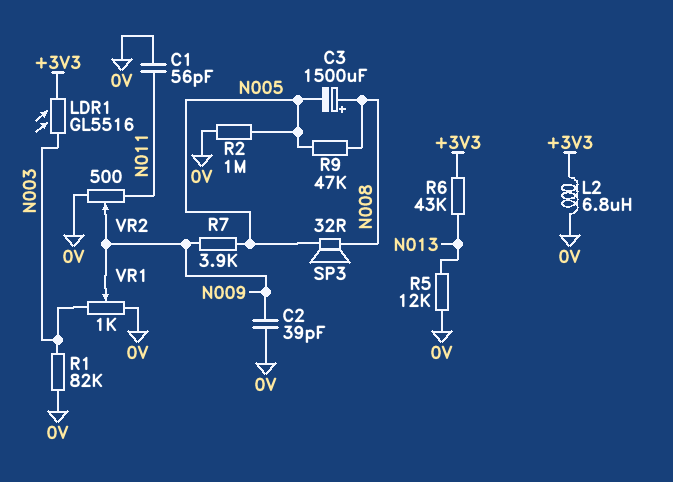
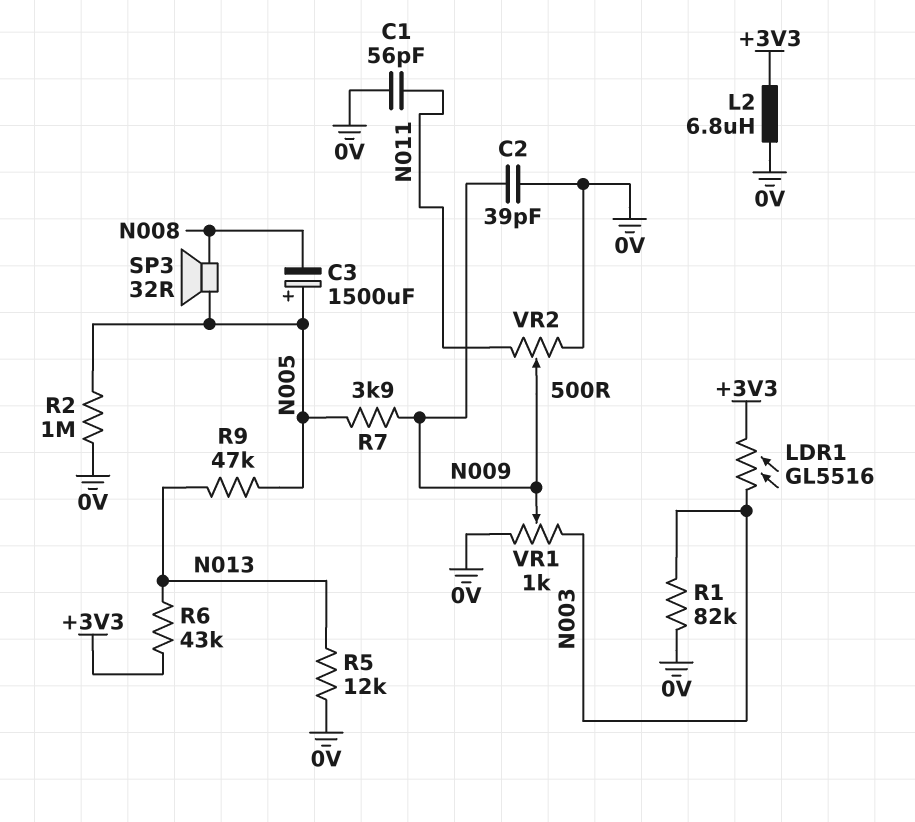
C3: 1500uF (plus N008, minus N005) -> 1500uF (plus N005, minus N008)
R9: 47k (N005, N008) -> 47k (N005, N013)

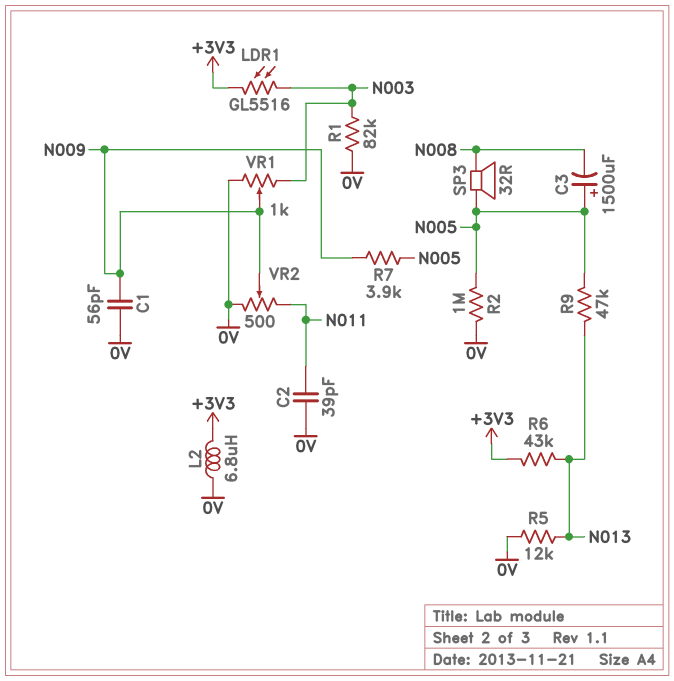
C1: 56pF (0V, N011) -> 56pF (0V, N009)
C2: 39pF (0V, N009) -> 39pF (0V, N011)

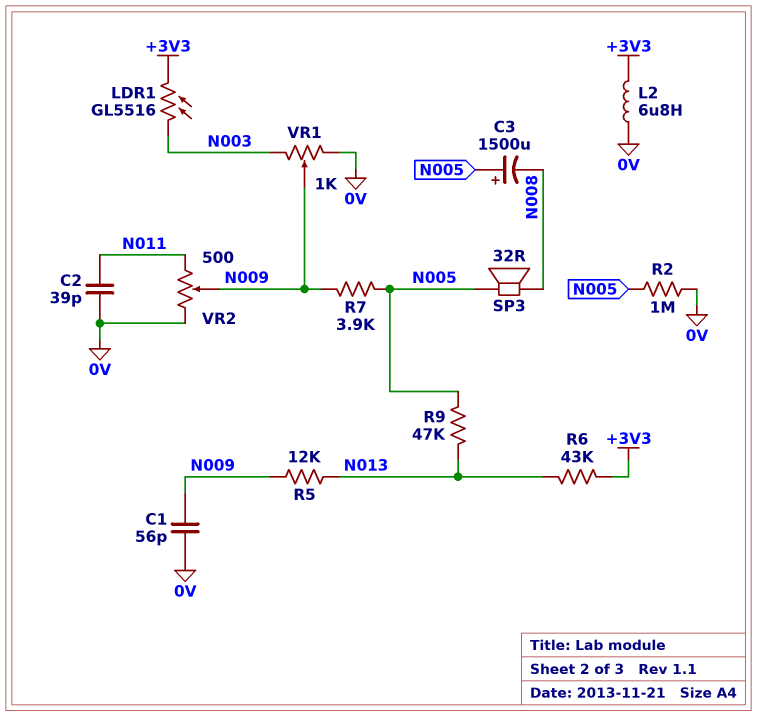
R1: 82k (0V, N003) -> none
R5: 12k (0V, N013) -> 12k (N009, N013)

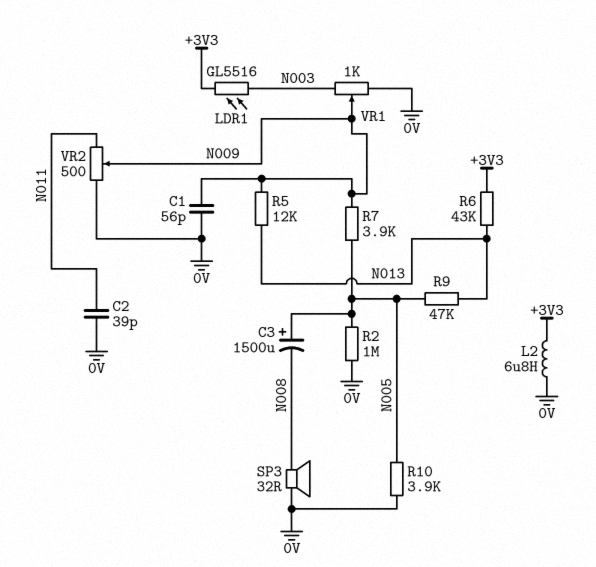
R10: none -> 3.9k (0V, N005)
SP3: speaker 32R (N005, N008) -> speaker 32R (0V, N008)

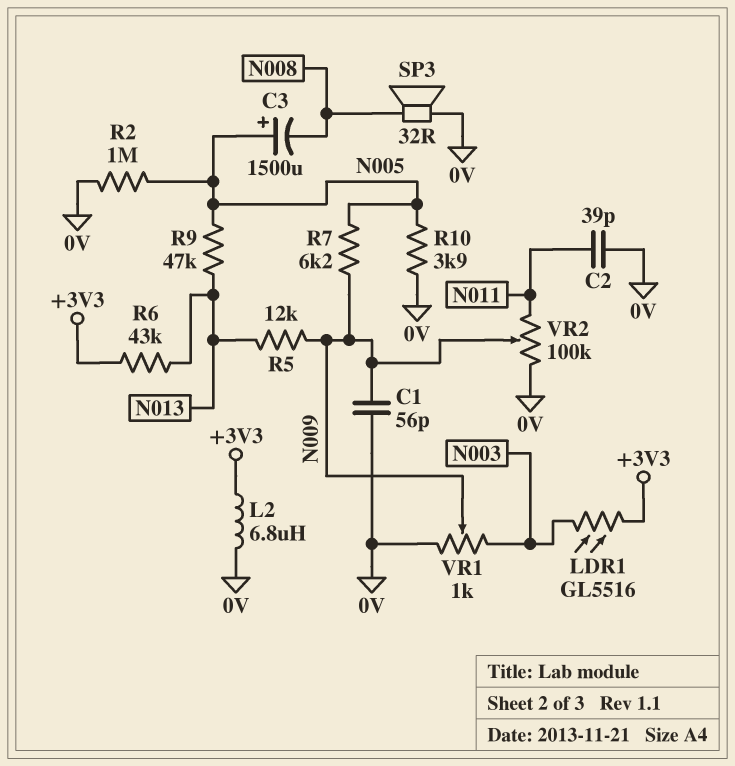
R7: 3.9k (N005, N009) -> 6.2k (N005, N009)
VR2: 500 (0V, N011, wiper N009) -> 100k (0V, N011, wiper N009)

